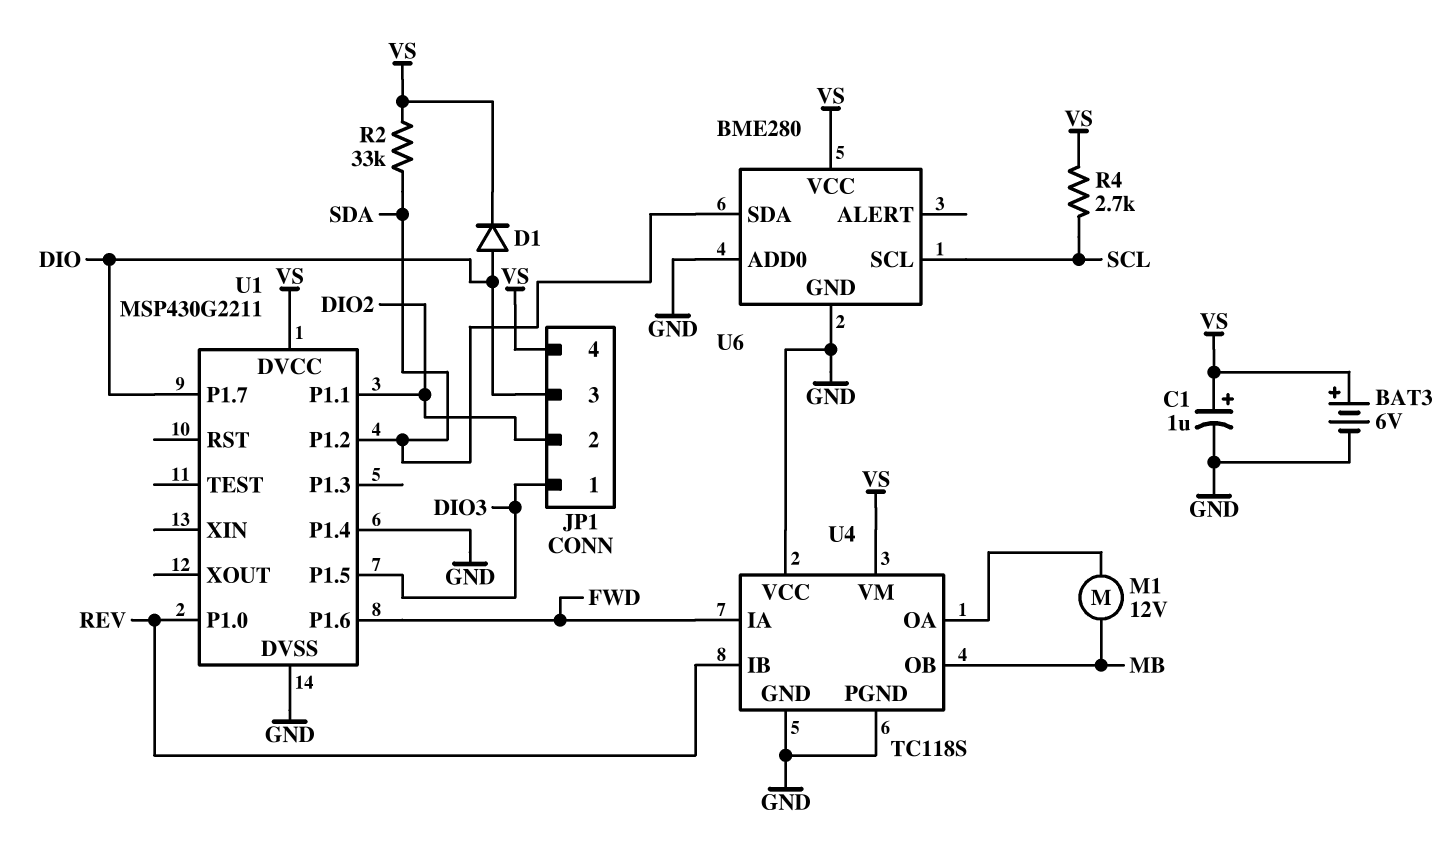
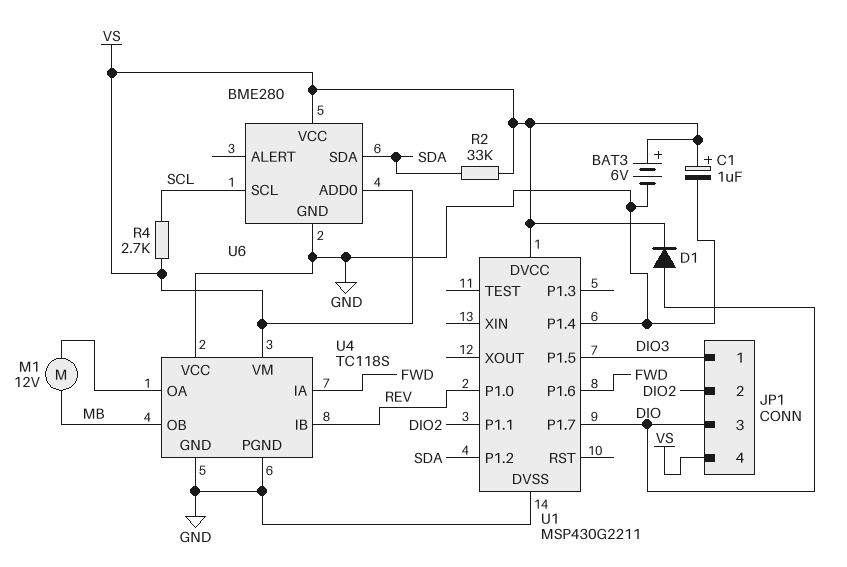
U6 pin ADD0: GND -> VS

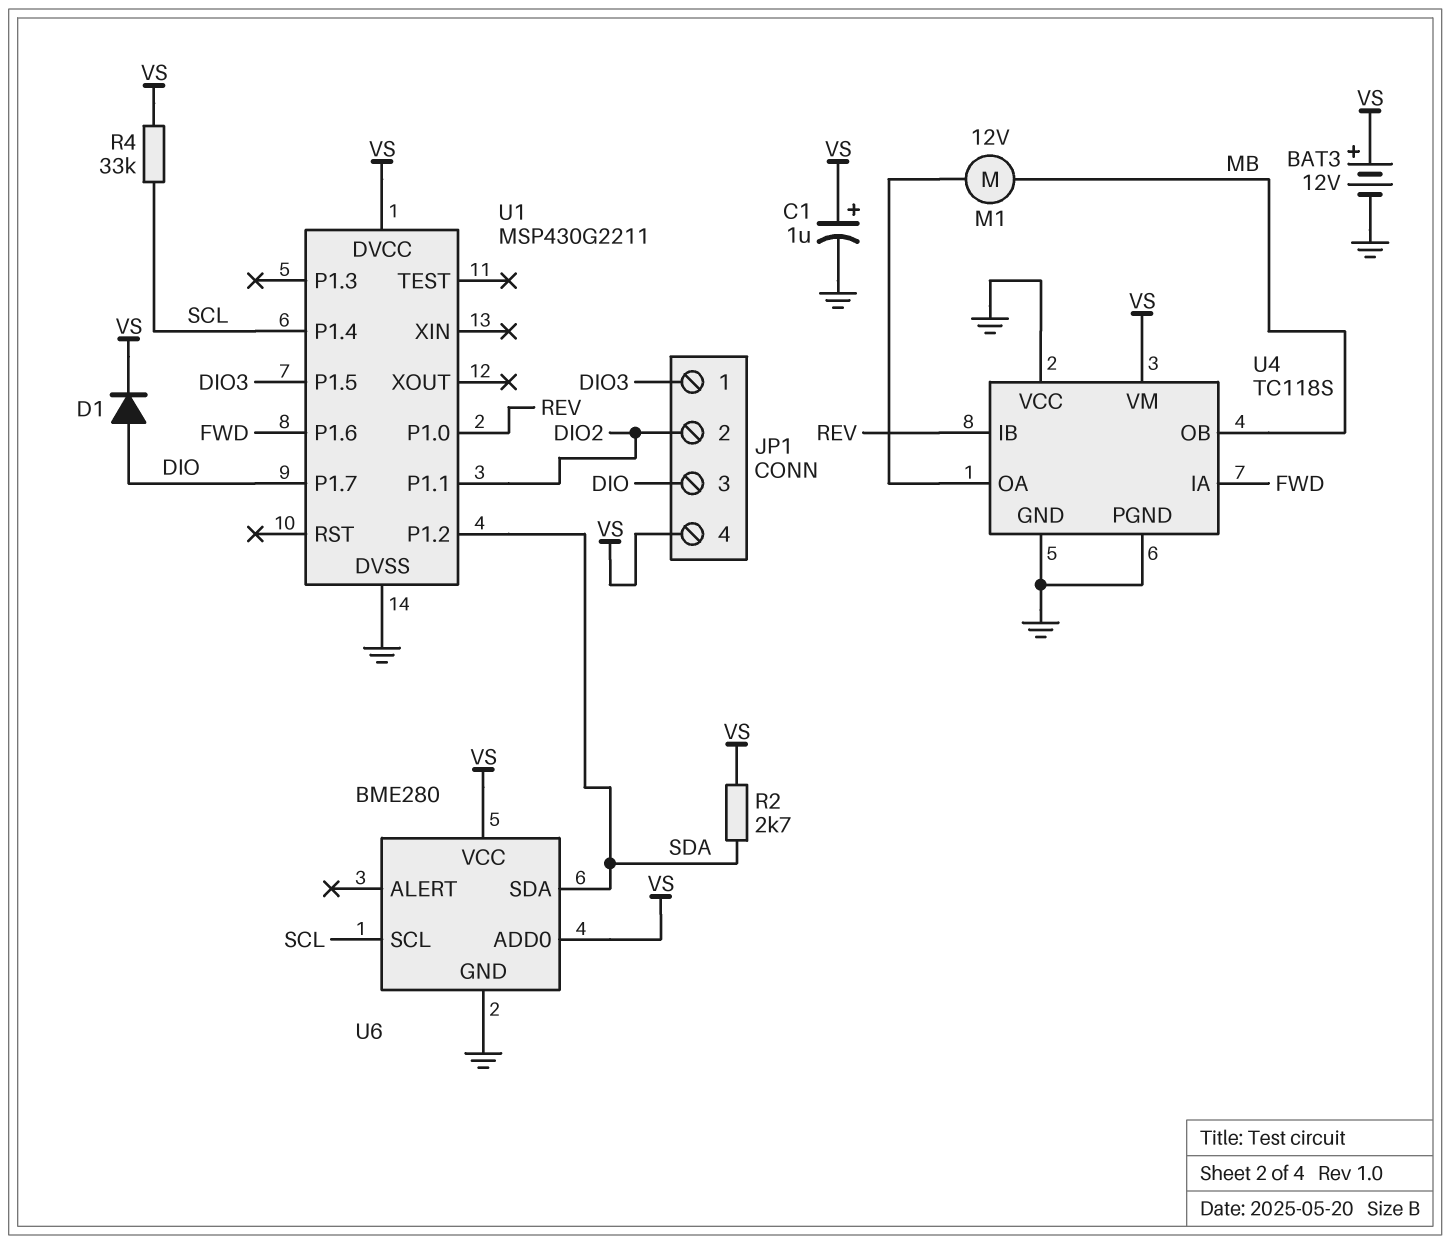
BAT3: 6V (plus VS, minus GND) -> 12V (plus VS, minus GND)
R2: 33k (SDA, VS) -> 2.7k (SDA, VS)
R4: 2.7k (SCL, VS) -> 33k (SCL, VS)
U1 pin P1.4: GND -> SCL

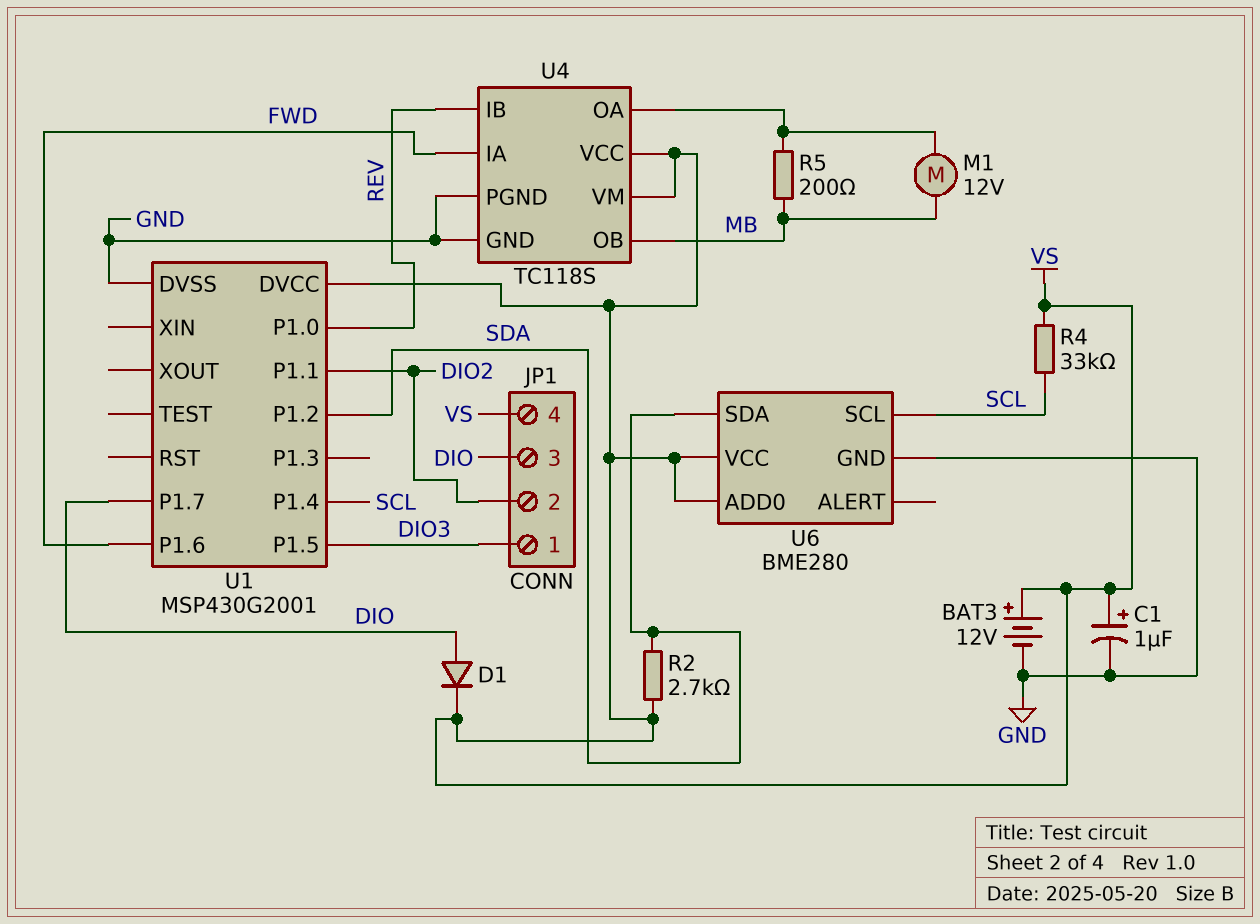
R5: none -> 200 (MB, U4/OA)
U1: MSP430G2211 -> MSP430G2001
U4 pin VCC: GND -> VS

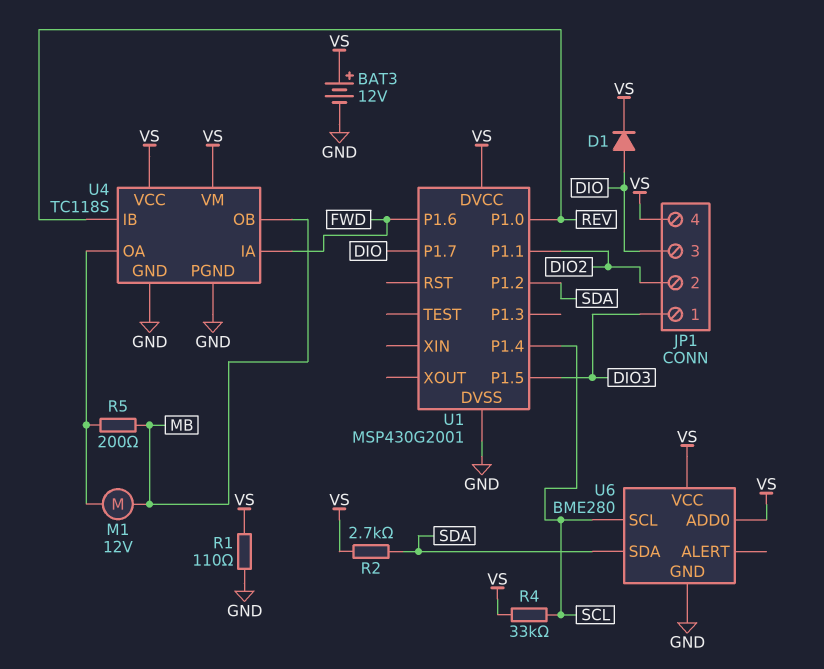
C1: 1uF (plus VS, minus GND) -> none
R1: none -> 110 (GND, VS)

